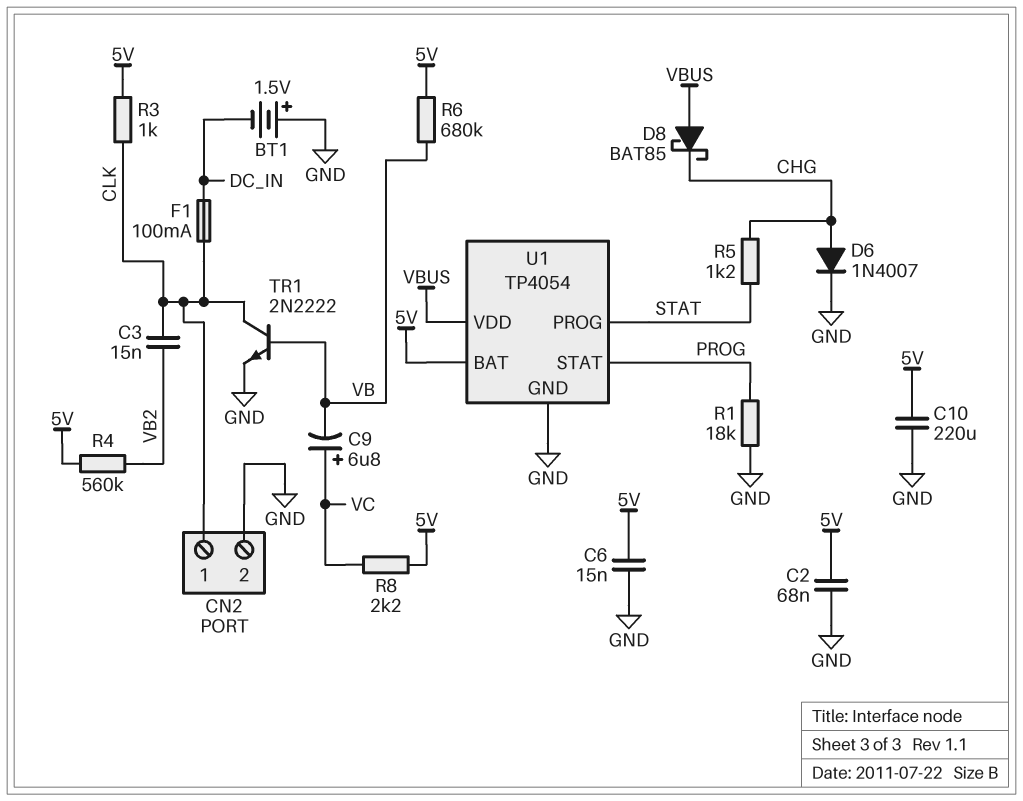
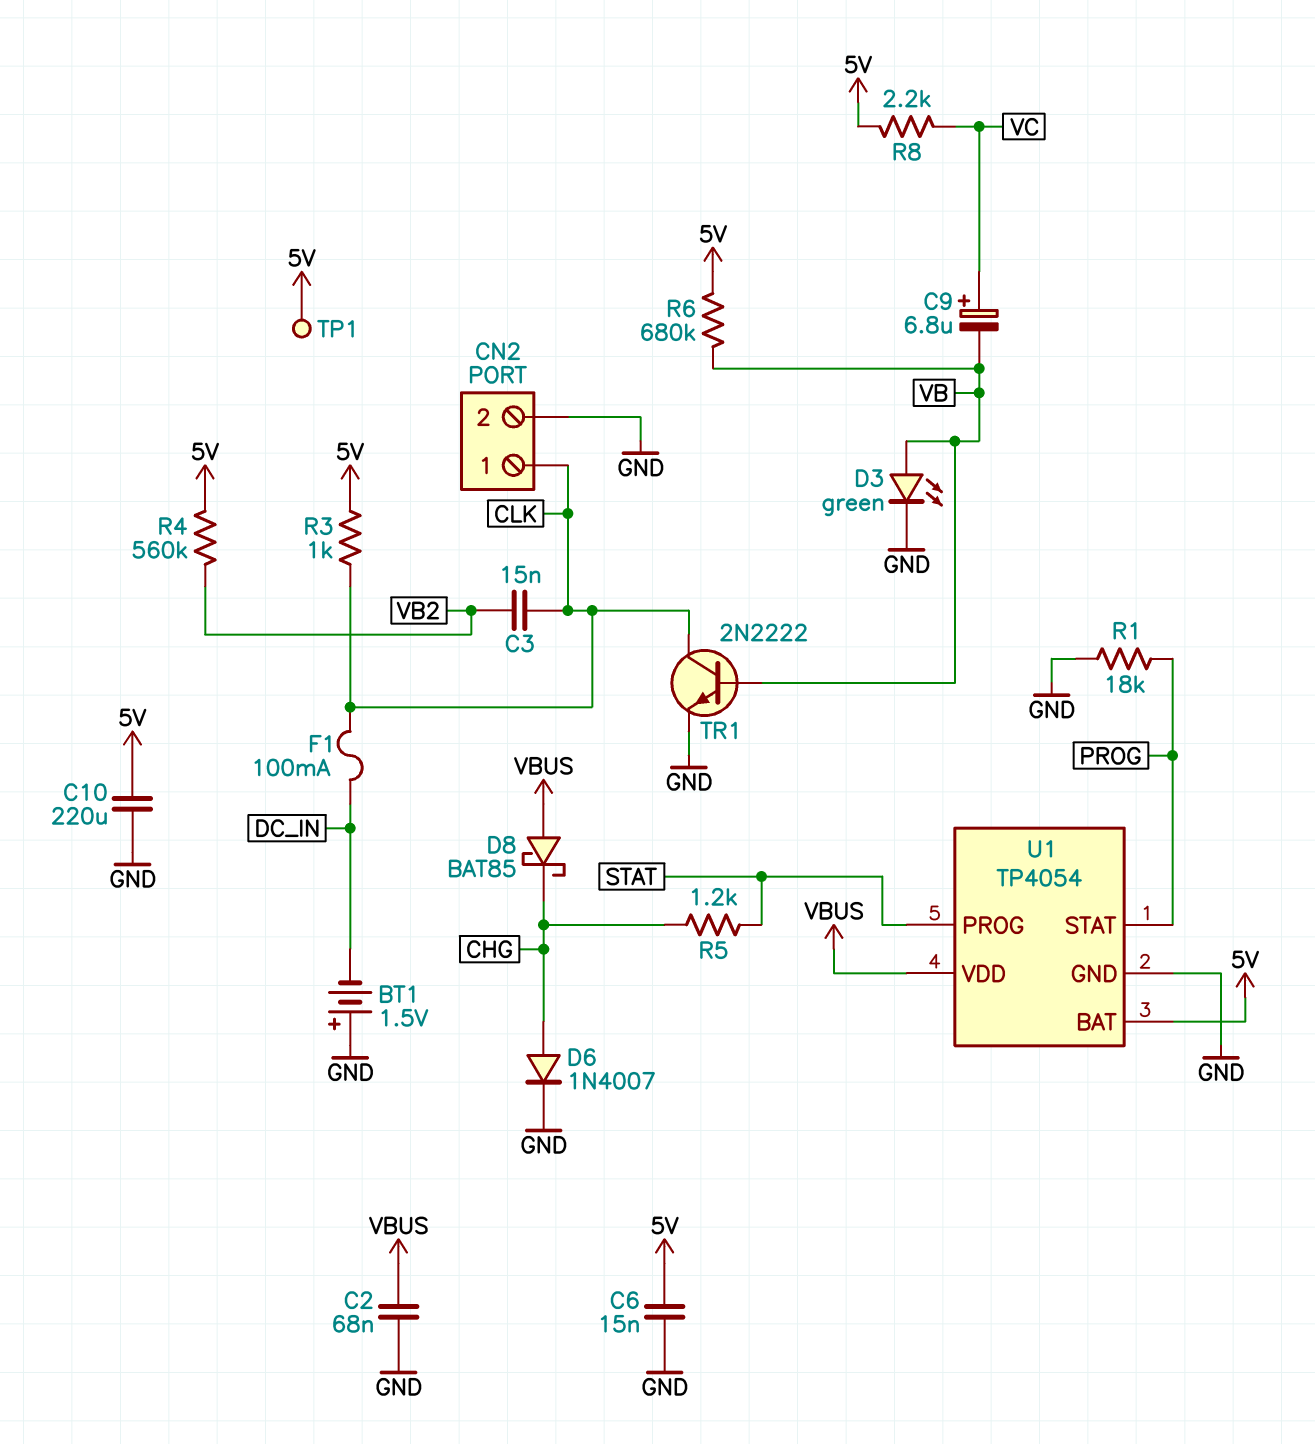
C2: 68nF (5V, GND) -> 68nF (GND, VBUS)
D3: none -> LED green (A VB, K GND)
TP1: none -> test point (5V)

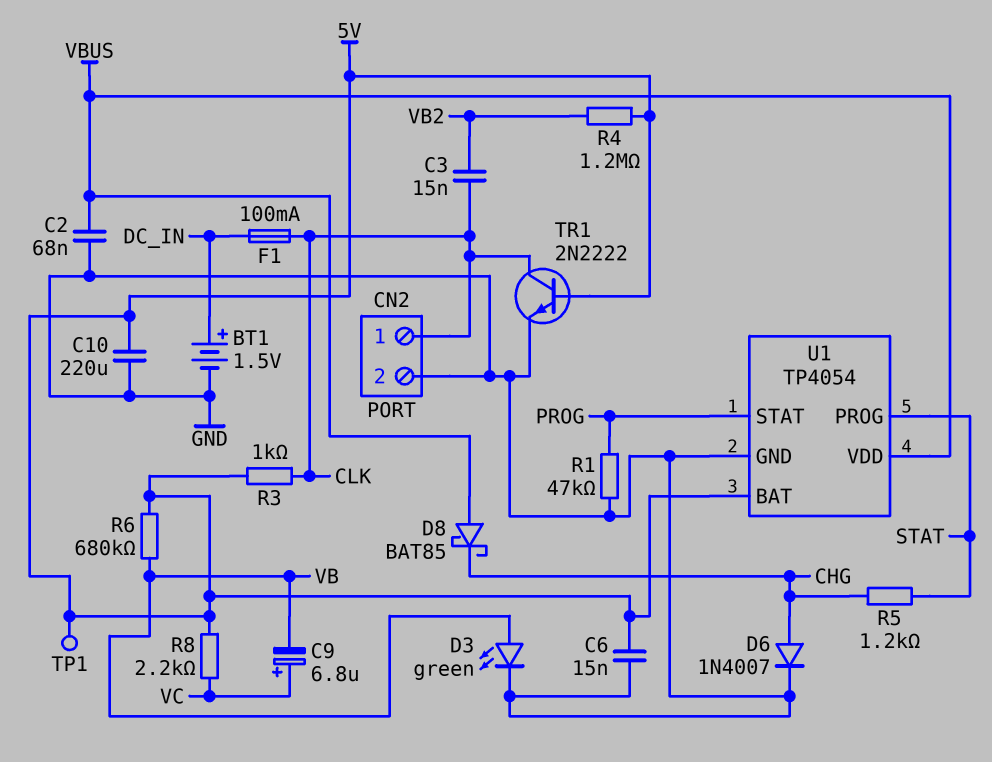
BT1: 1.5V (plus GND, minus DC_IN) -> 1.5V (plus DC_IN, minus GND)
R1: 18k (GND, PROG) -> 47k (GND, PROG)
R4: 560k (5V, VB2) -> 1.2M (5V, VB2)
TR1: NPN 2N2222 (B VB, C CLK, E GND) -> NPN 2N2222 (B 5V, C CLK, E GND)

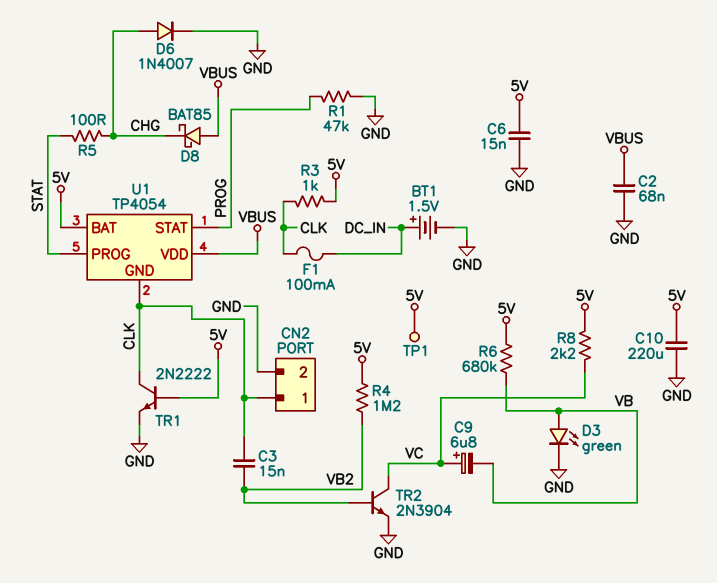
R5: 1.2k (CHG, STAT) -> 100 (CHG, STAT)
TR2: none -> NPN 2N3904 (B VB2, C VC, E GND)
U1 pin GND: GND -> CLK

